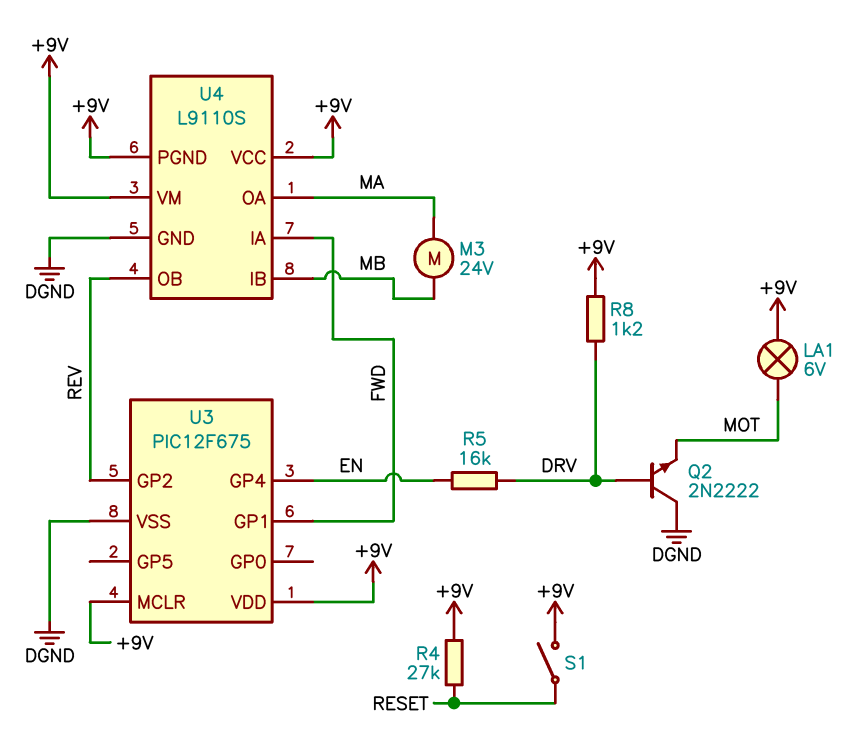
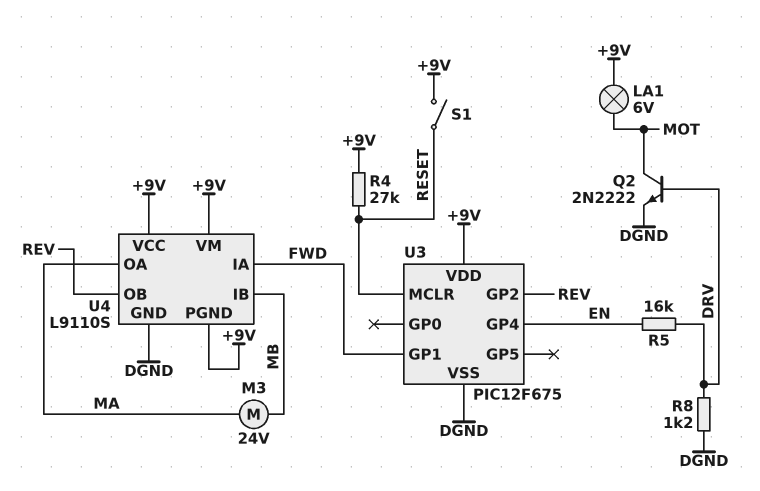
Q2: NPN 2N2222 (B DRV, C DGND, E MOT) -> NPN 2N2222 (B DRV, C MOT, E DGND)
R8: 1.2k (+9V, DRV) -> 1.2k (DGND, DRV)
U3 pin MCLR: +9V -> RESET

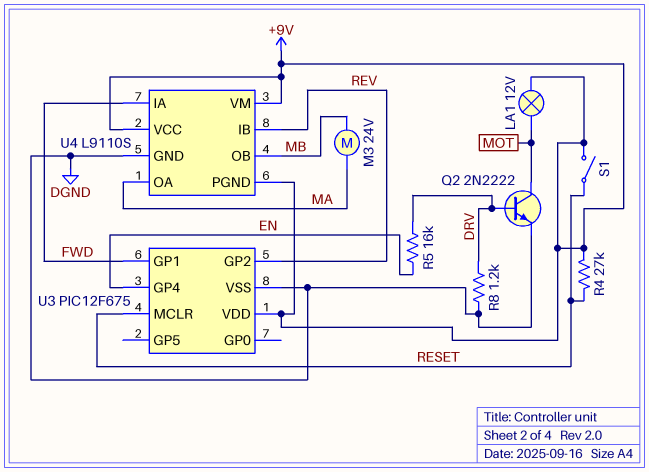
LA1: lamp 6V (+9V, MOT) -> lamp 12V (+9V, MOT)
U4 pin IB: MB -> REV
U4 pin OB: REV -> MB

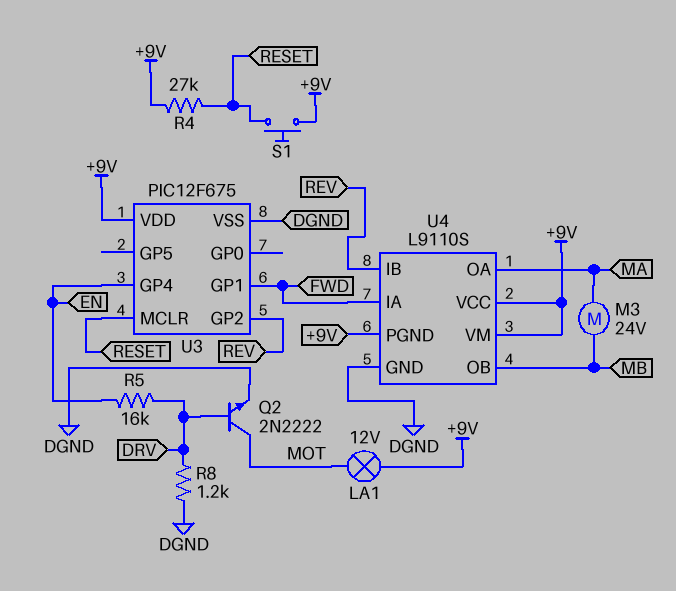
S1: switch (+9V, RESET) -> button (+9V, RESET)

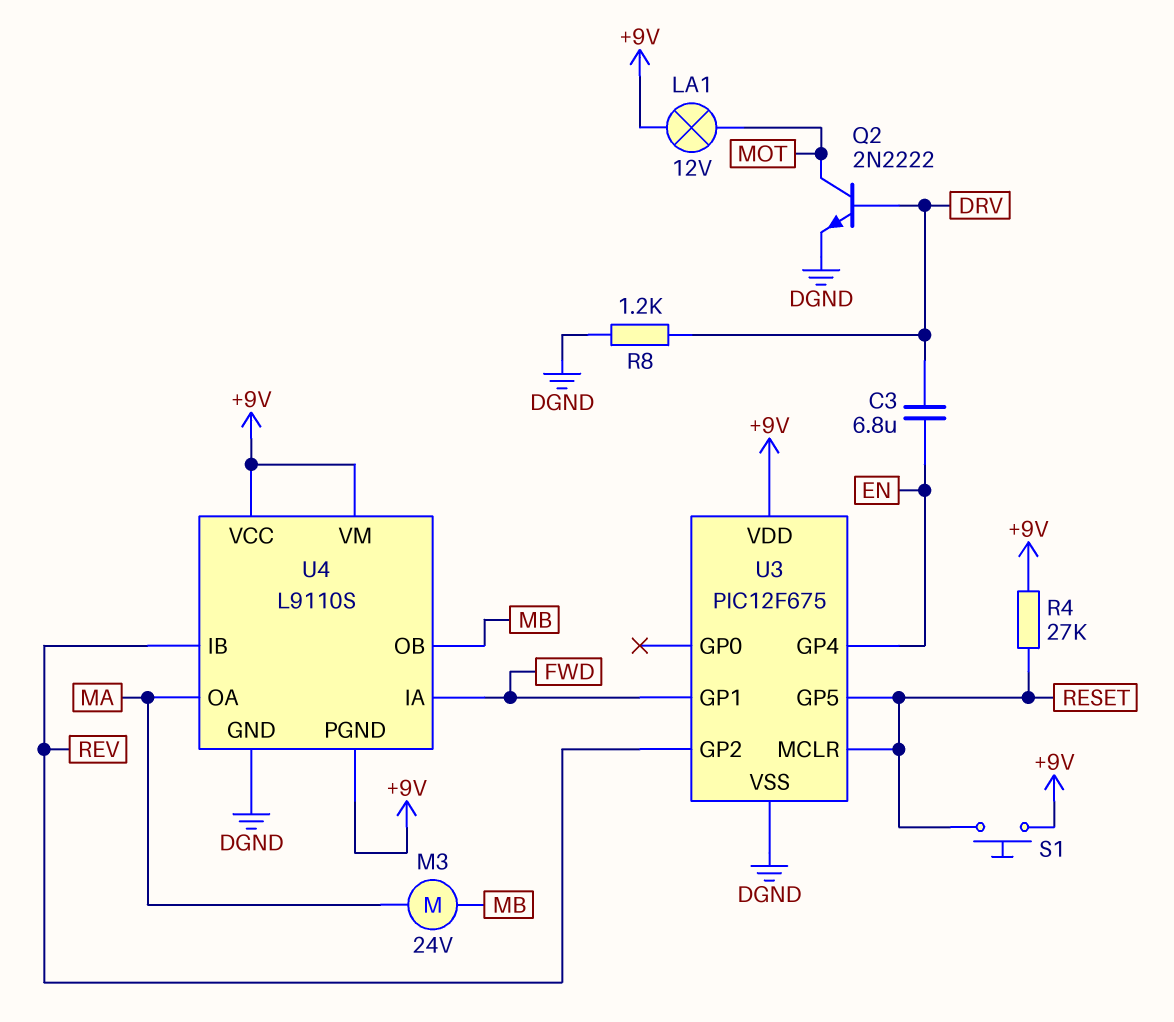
C3: none -> 6.8uF (DRV, EN)
R5: 16k (DRV, EN) -> none
U3 pin GP5: none -> RESET

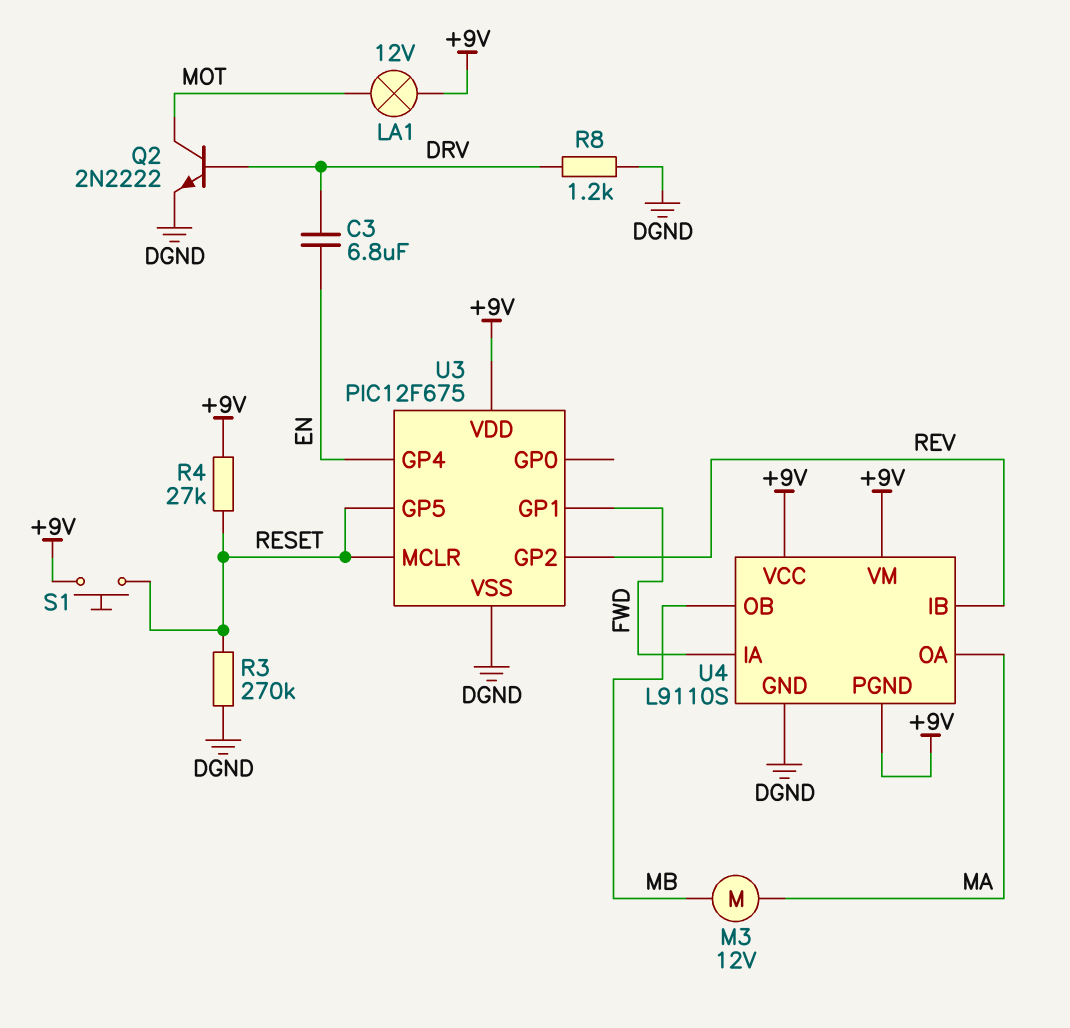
M3: motor 24V (MA, MB) -> motor 12V (MA, MB)
R3: none -> 270k (DGND, RESET)

